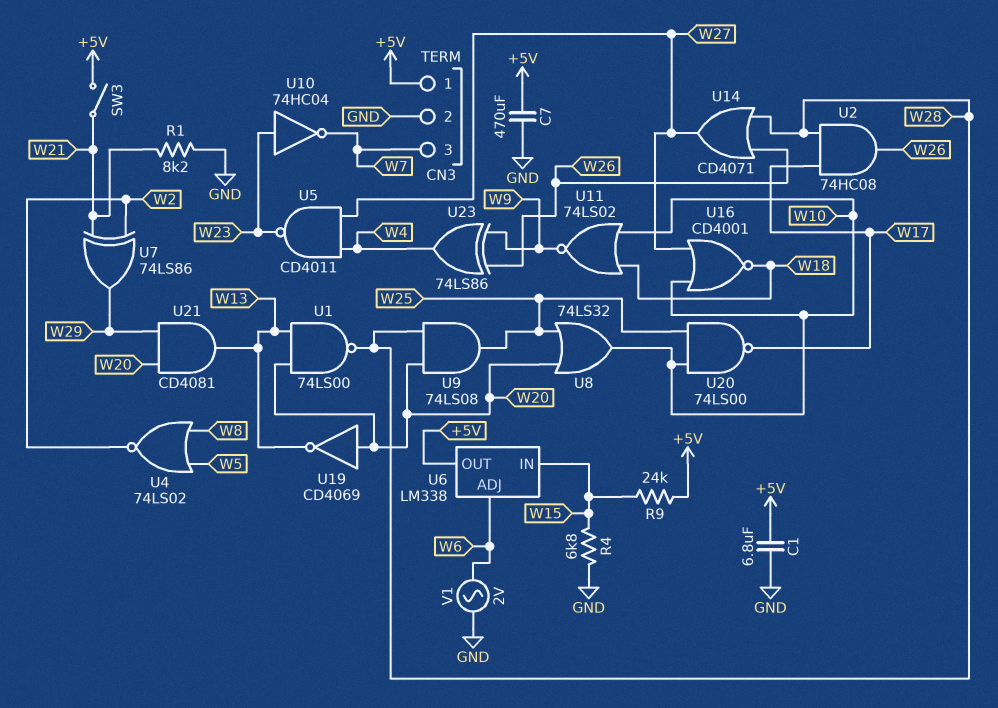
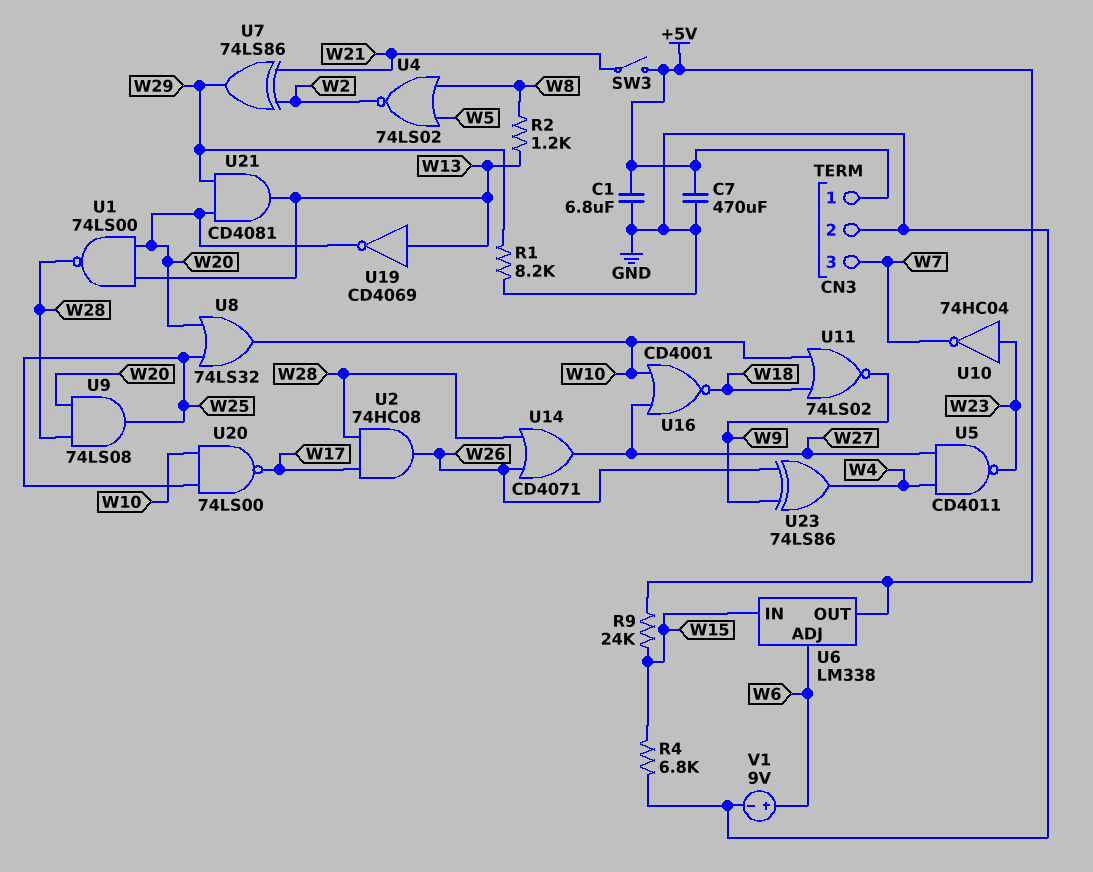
R1: 8.2k (GND, W21) -> 8.2k (GND, W29)
R2: none -> 1.2k (W8, W13)
U19: NOT CD4069 (in W20, out W13) -> NOT CD4069 (in W13, out W20)
V1: AC 2V (GND, W6) -> 9V (plus W6, minus GND)

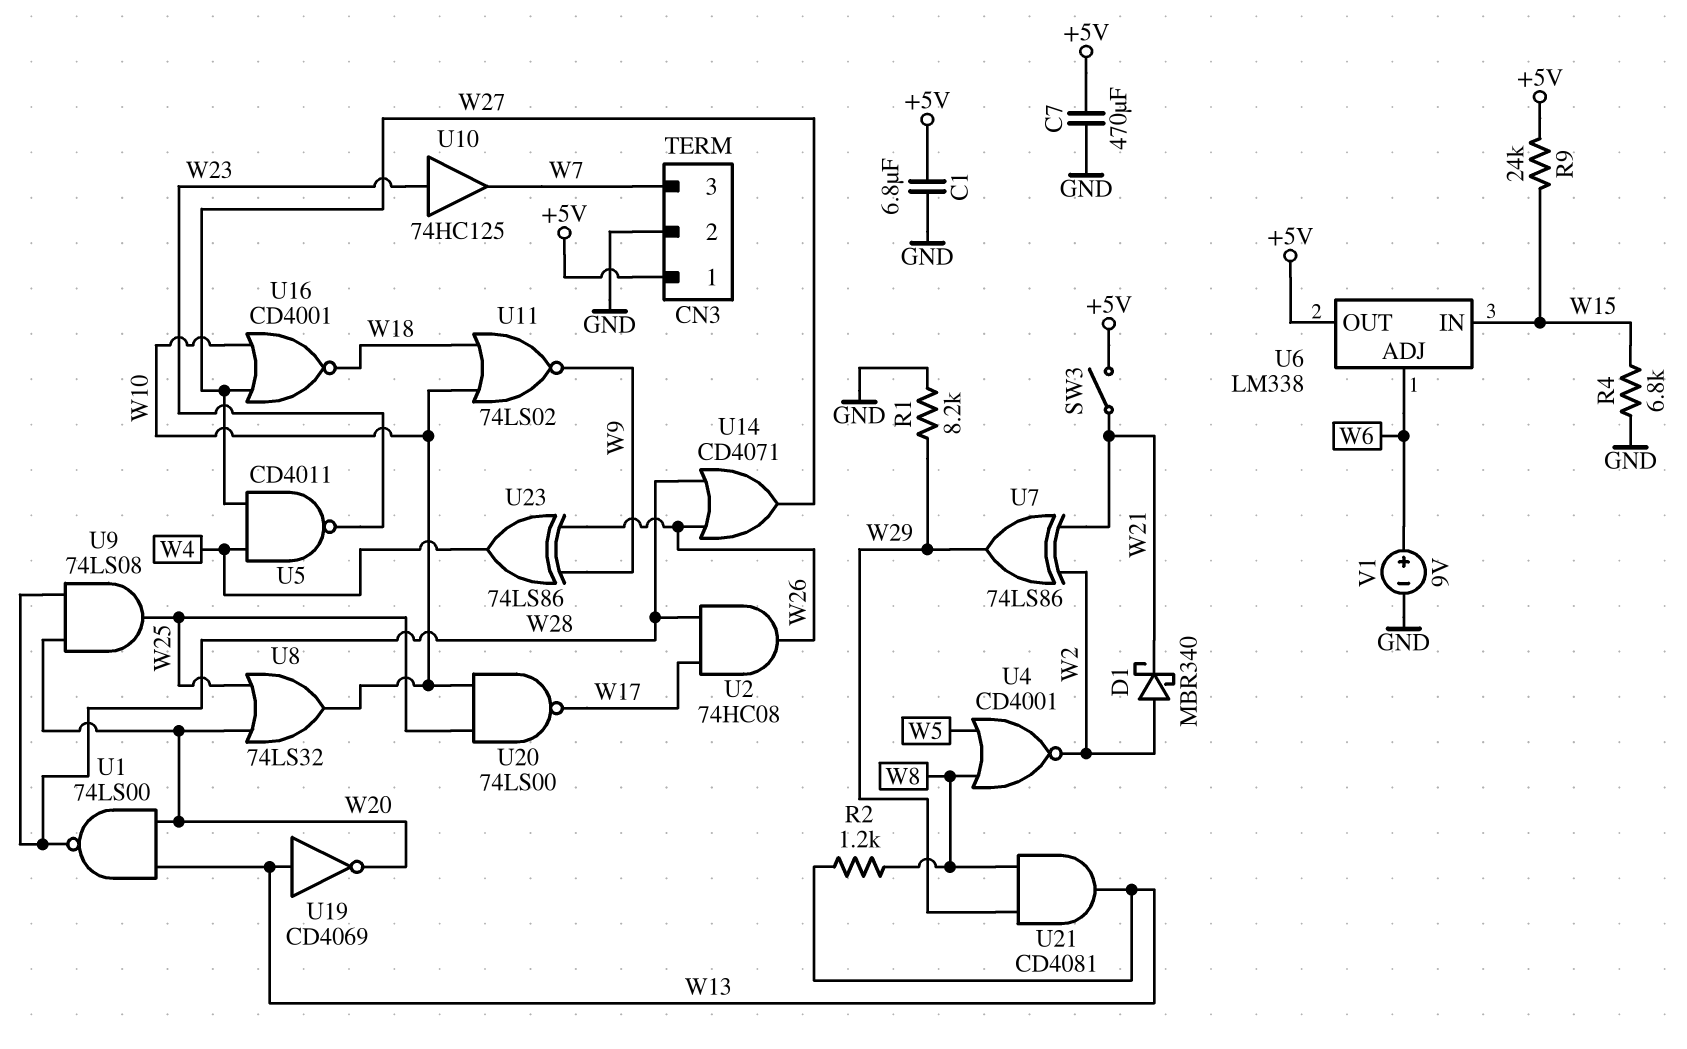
D1: none -> schottky MBR340 (A W2, K W21)
U4: NOR 74LS02 (in W5, in W8, out W2) -> NOR CD4001 (in W5, in W8, out W2)
U10: NOT 74HC04 (in W23, out W7) -> buffer 74HC125 (in W23, out W7)
U21: AND CD4081 (in W20, in W29, out W13) -> AND CD4081 (in W8, in W29, out W13)

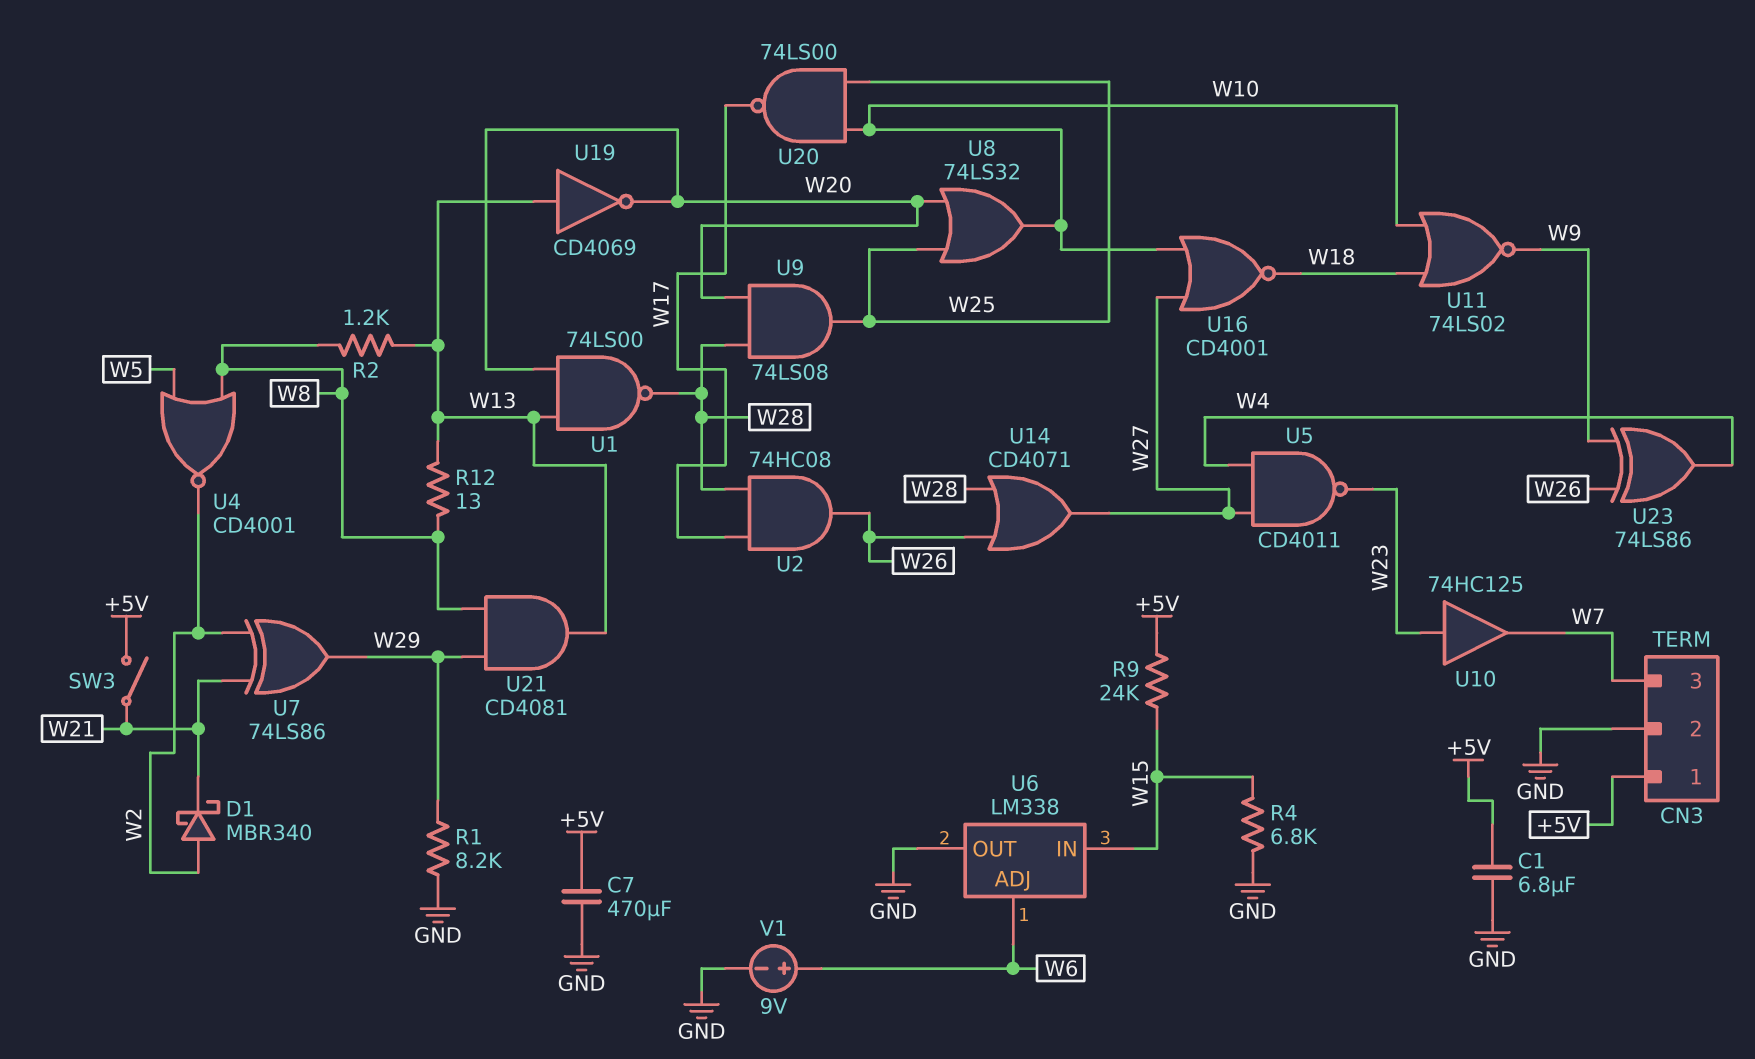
R12: none -> 13 (W8, W13)
U6 pin OUT: +5V -> GND

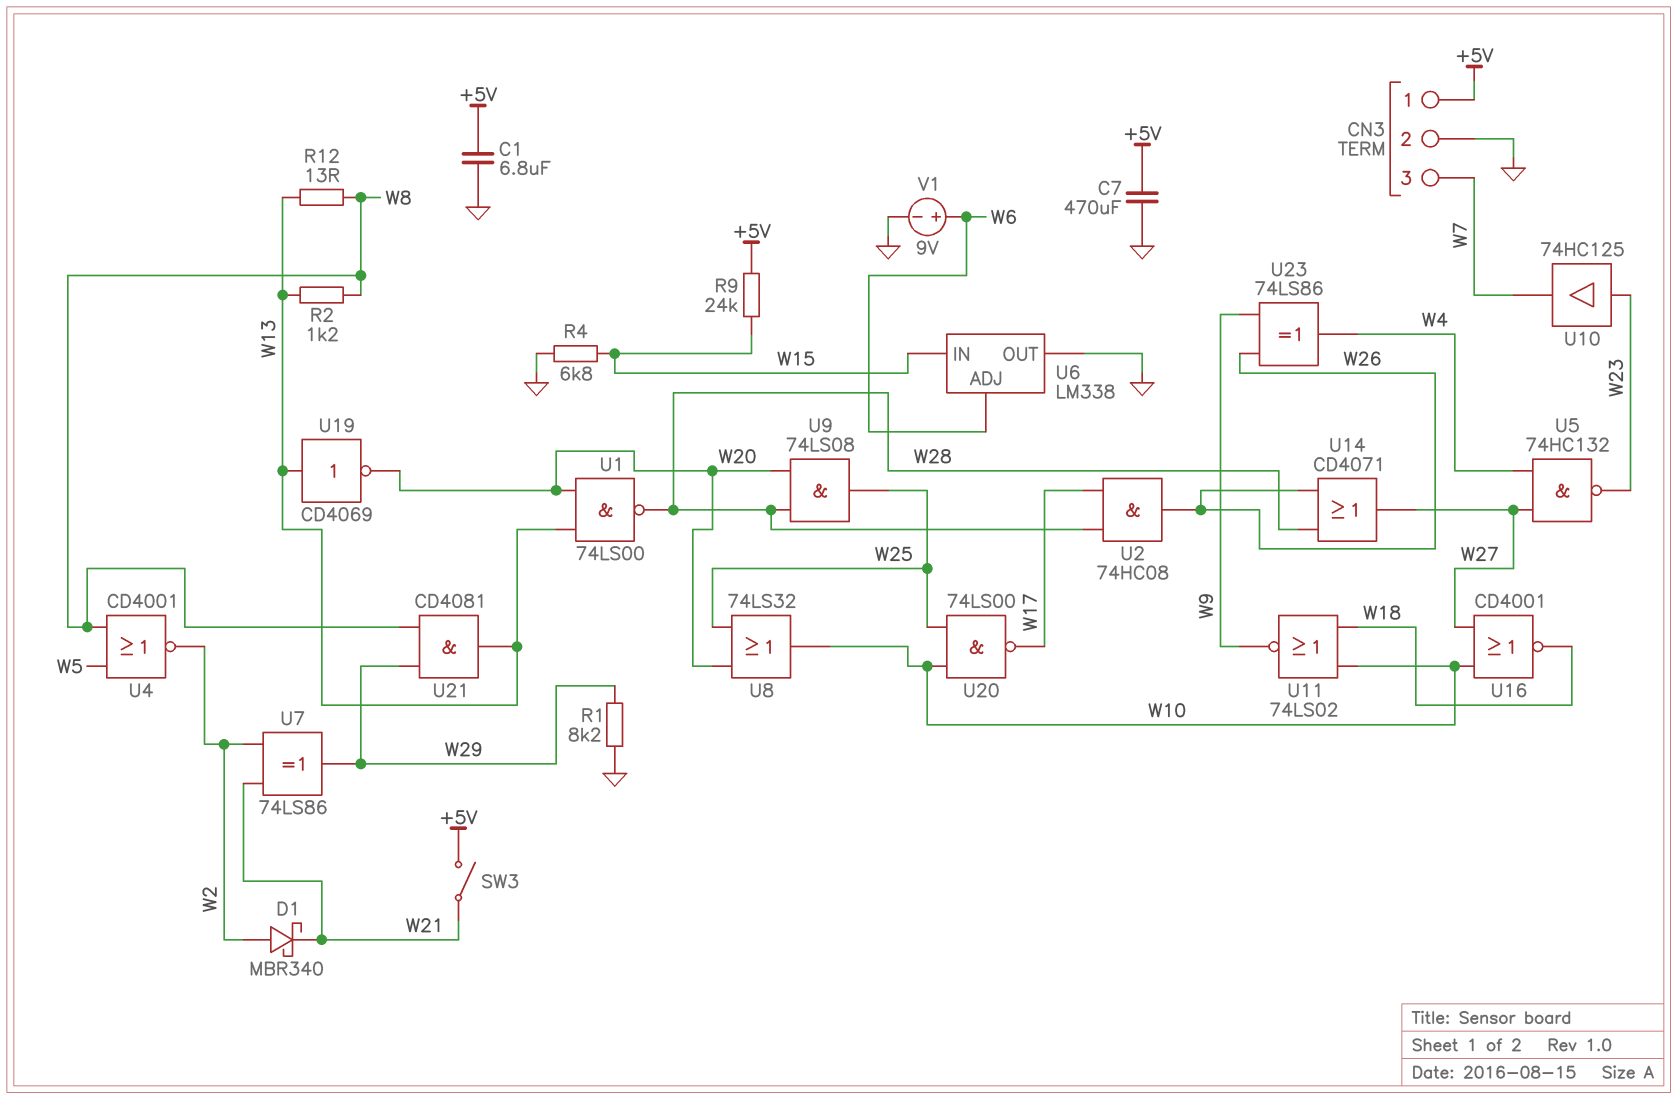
U5: NAND CD4011 (in W4, in W27, out W23) -> NAND 74HC132 (in W4, in W27, out W23)

